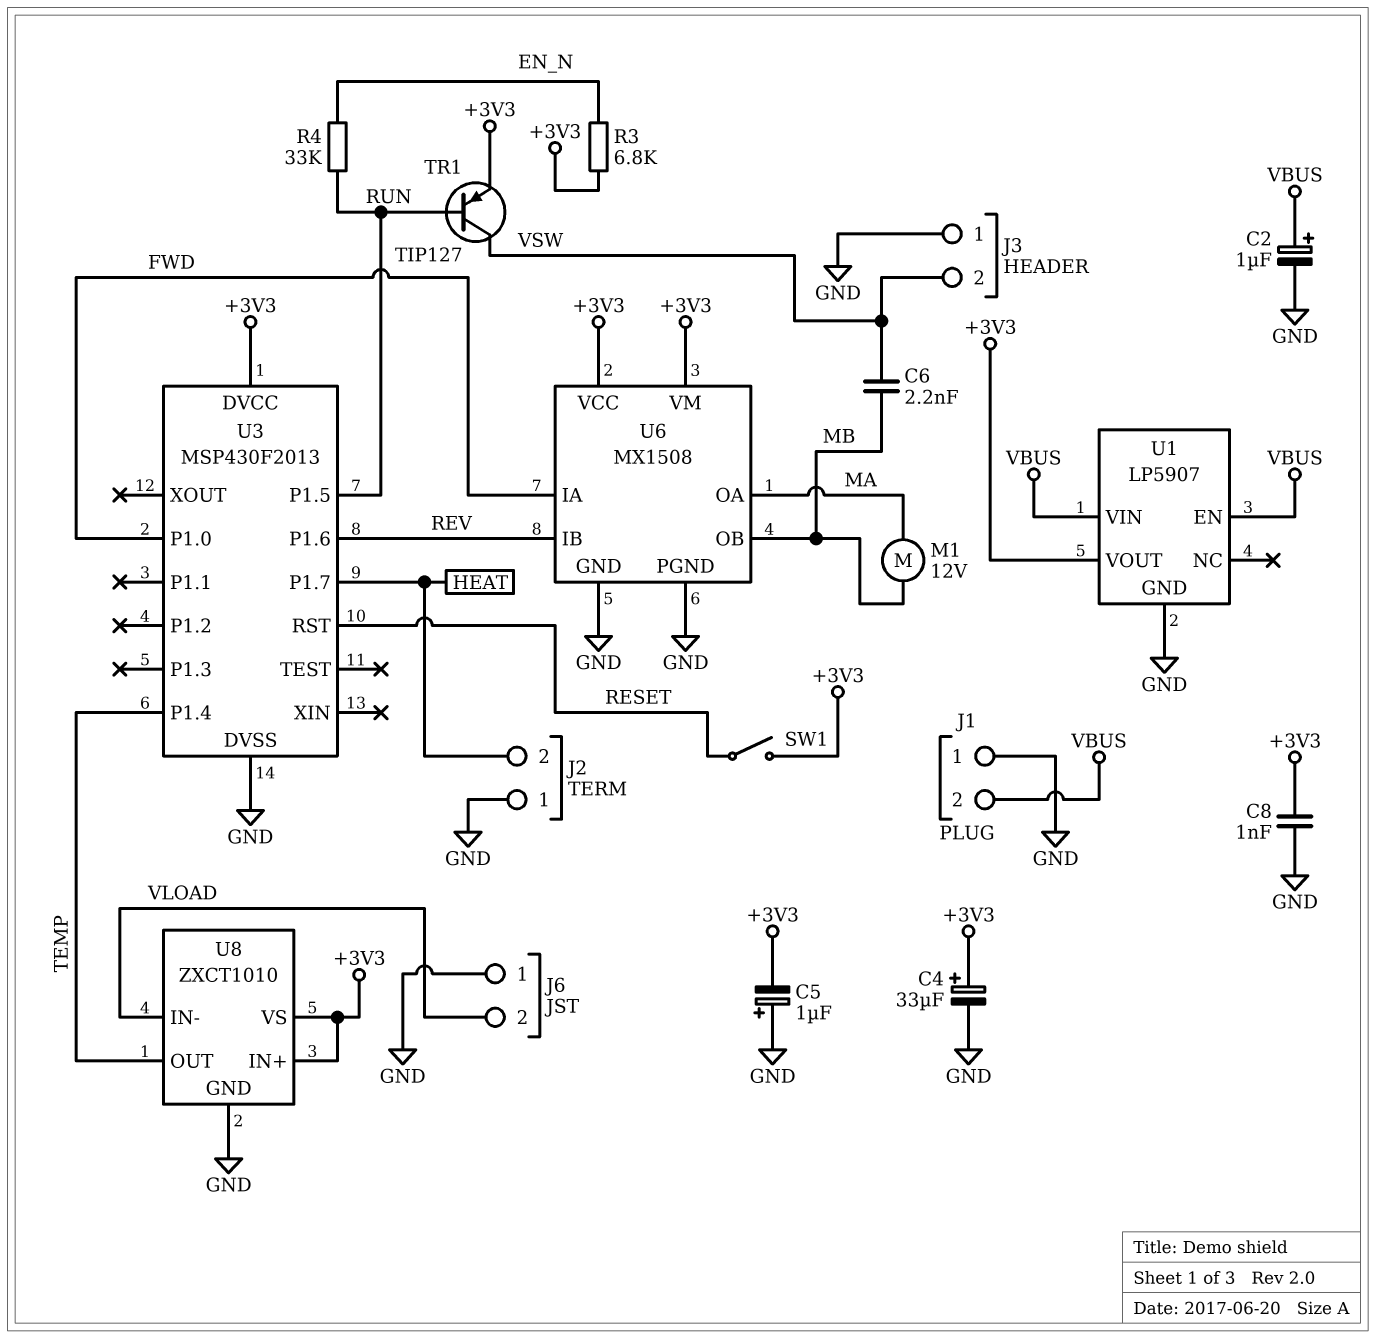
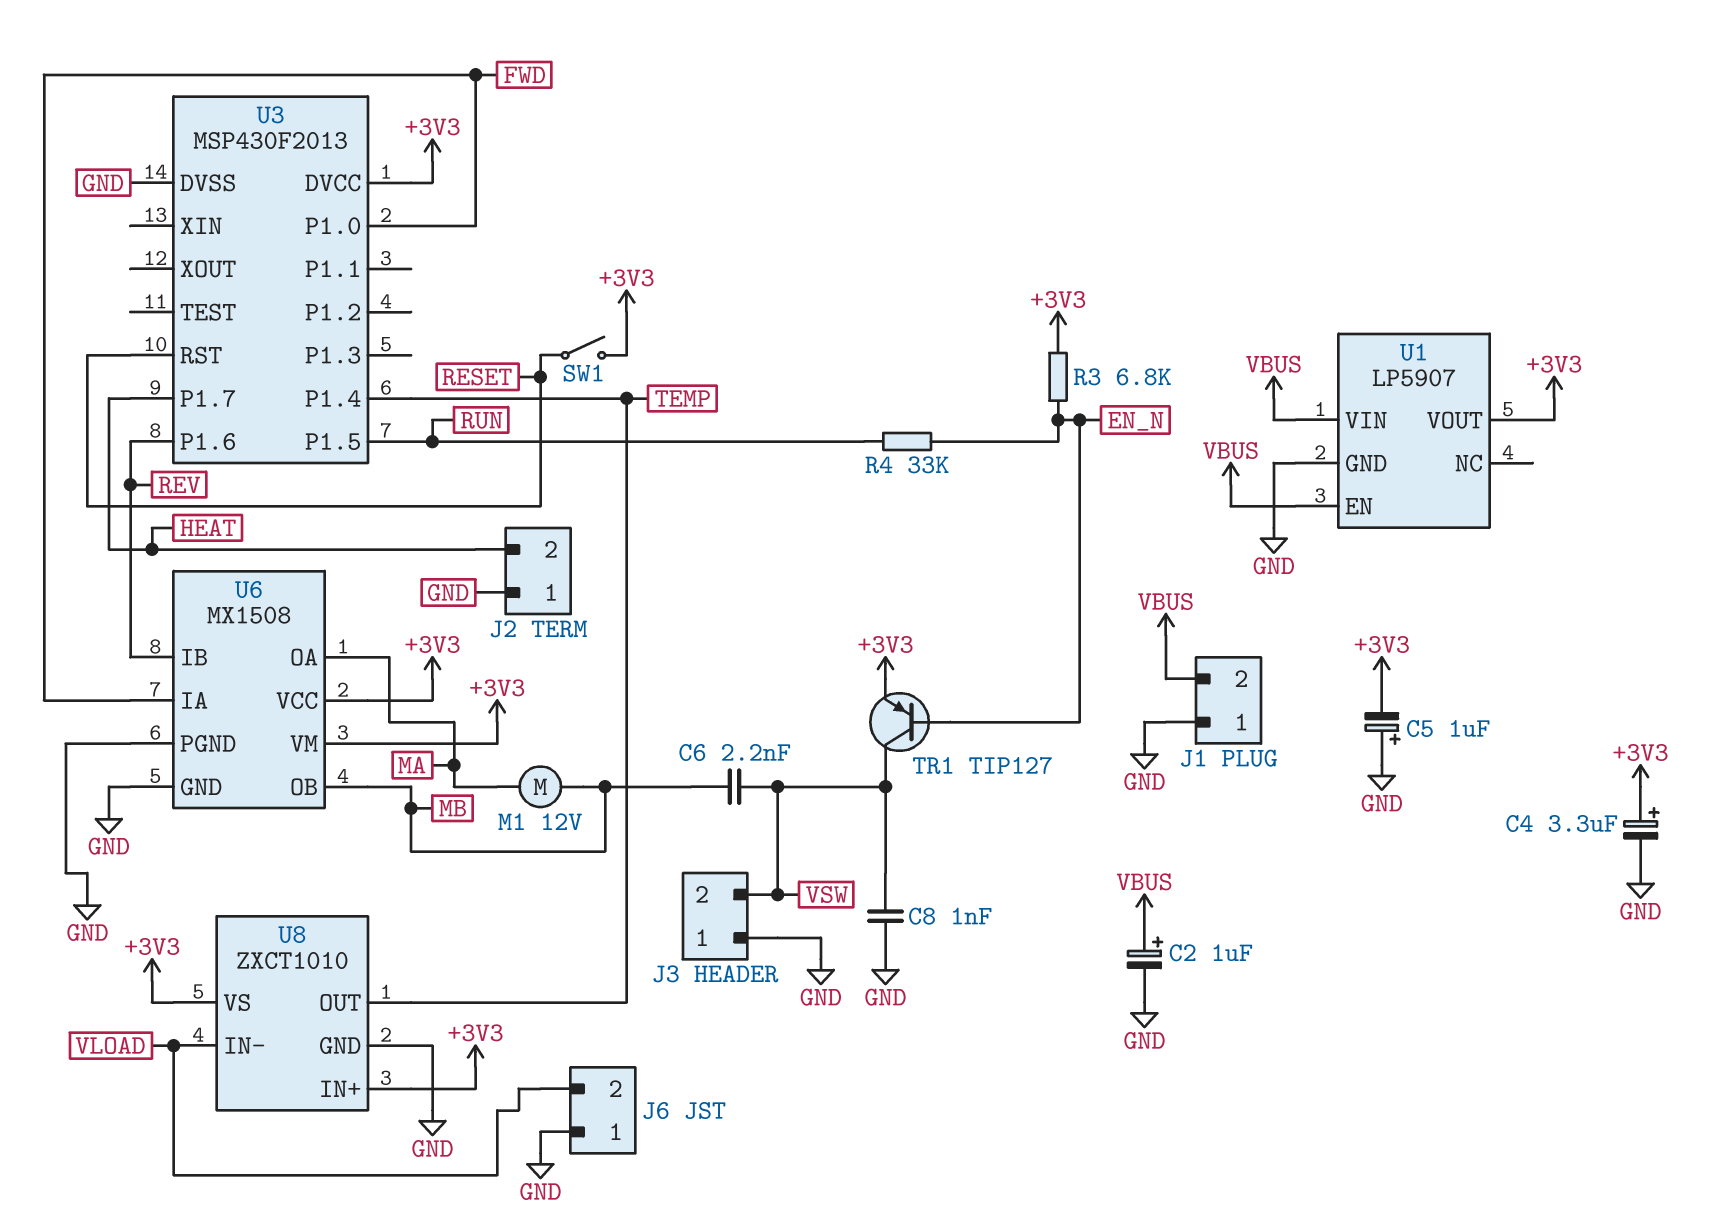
C4: 33uF (plus +3V3, minus GND) -> 3.3uF (plus +3V3, minus GND)
C8: 1nF (+3V3, GND) -> 1nF (GND, VSW)
TR1: PNP TIP127 (B RUN, C VSW, E +3V3) -> PNP TIP127 (B EN_N, C VSW, E +3V3)

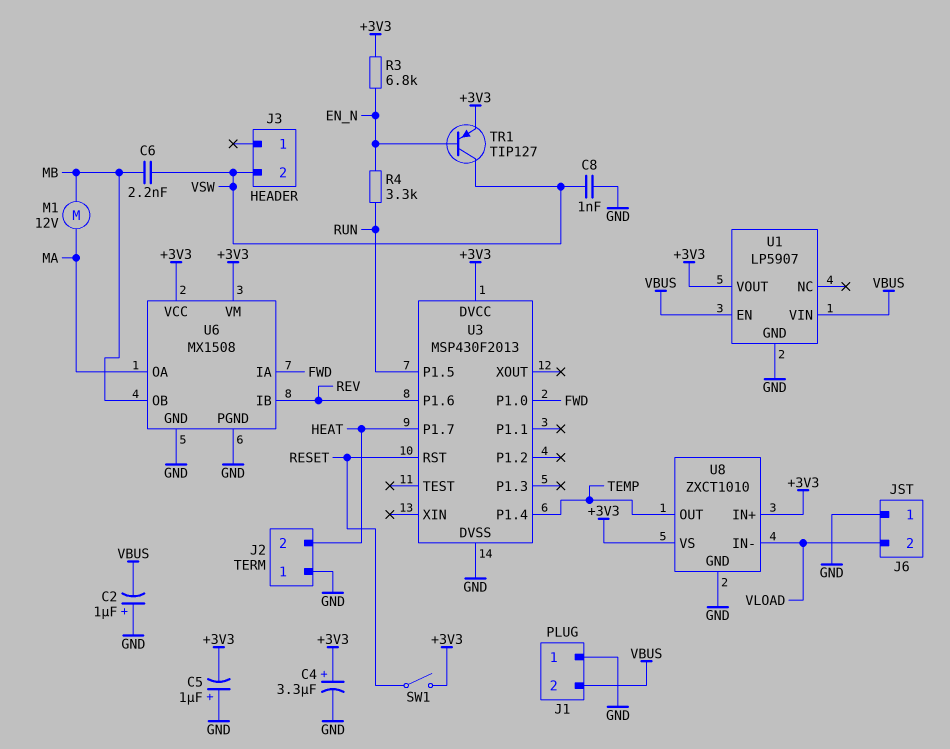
C2: 1uF (plus VBUS, minus GND) -> 1uF (plus GND, minus VBUS)
J3 pin 1: GND -> none
R4: 33k (EN_N, RUN) -> 3.3k (EN_N, RUN)

